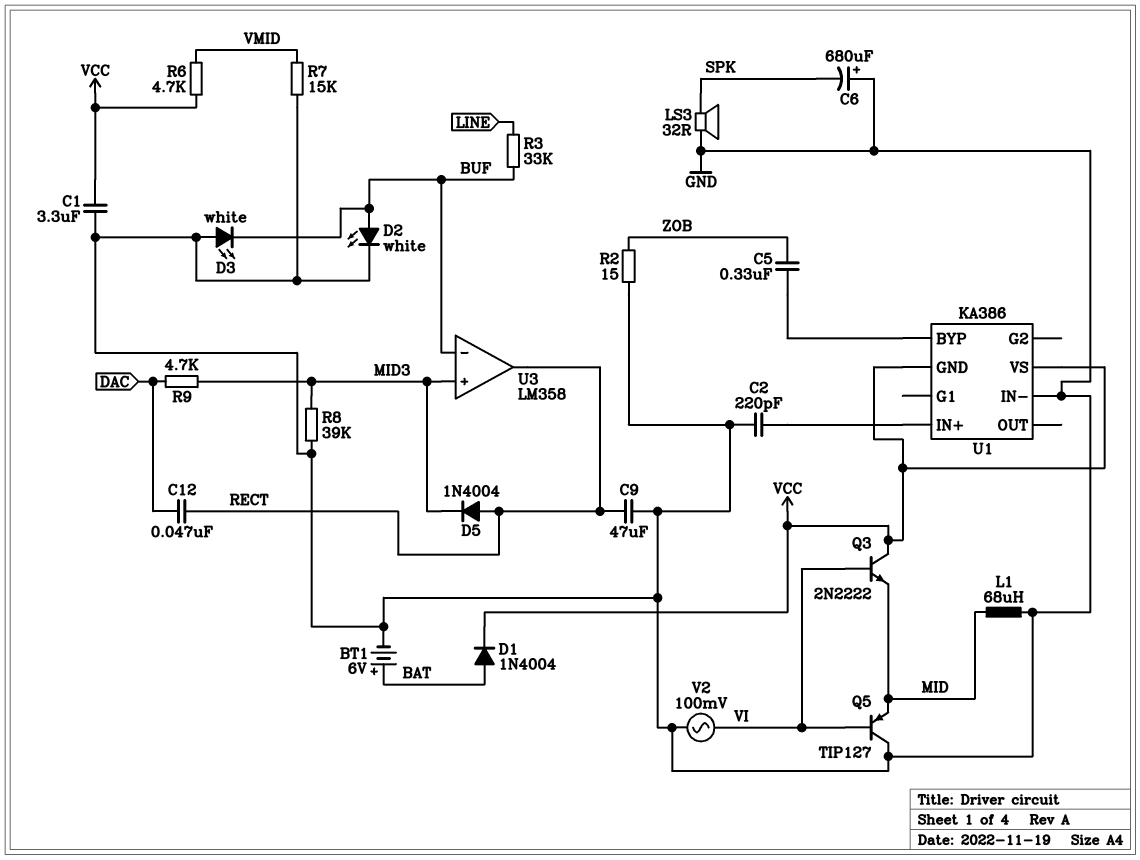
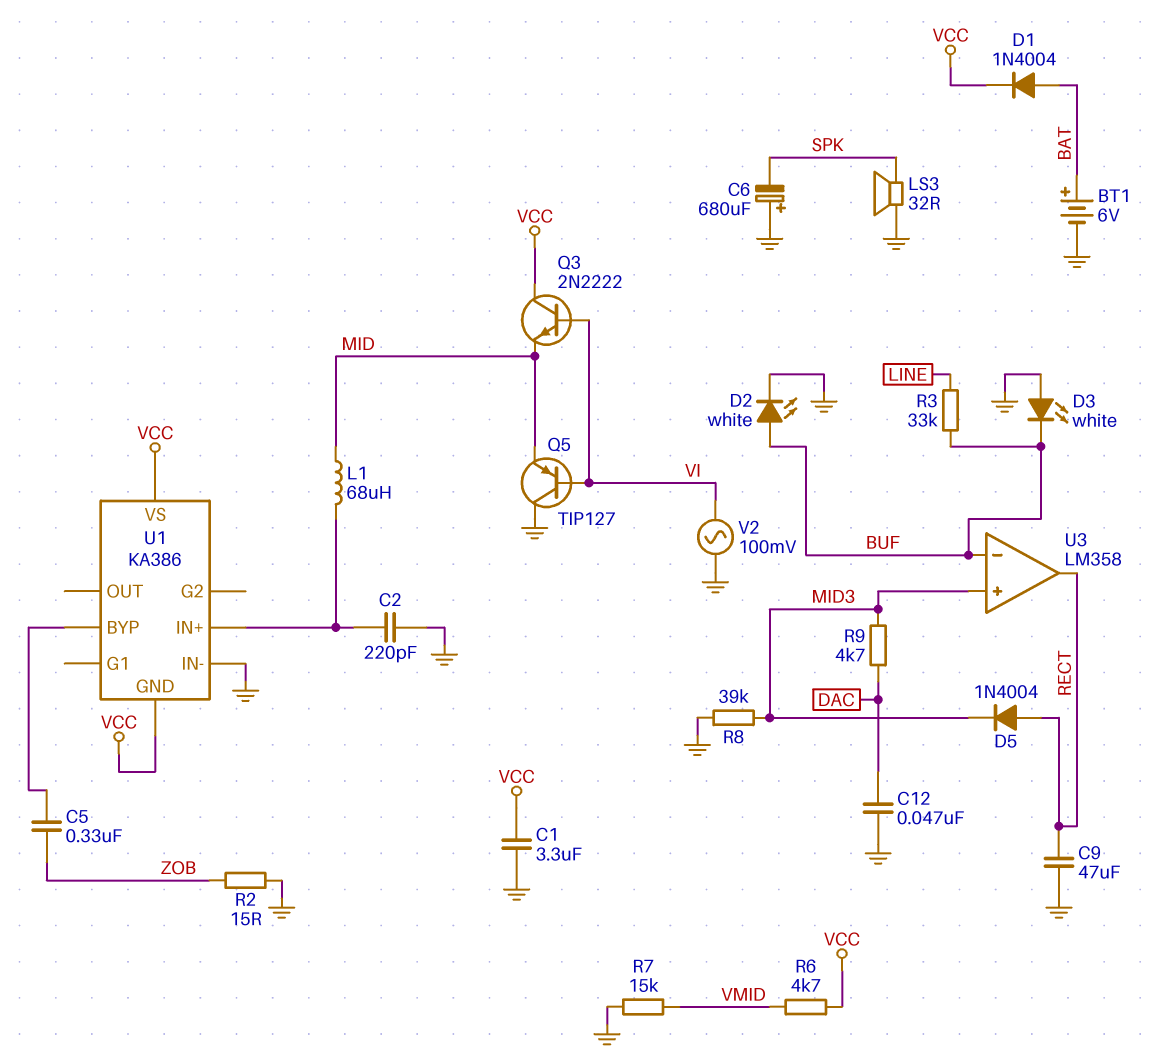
C12: 47nF (DAC, RECT) -> 47nF (DAC, GND)
L1: 68uH (GND, MID) -> 68uH (MID, U1/IN+)

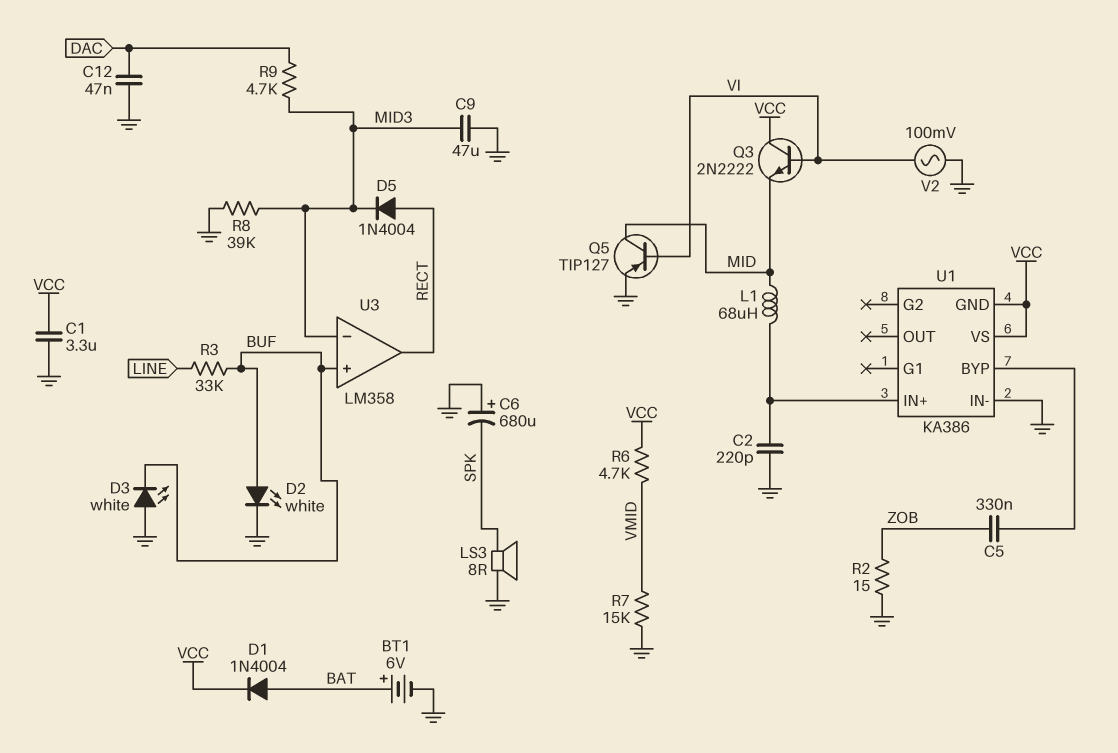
C9: 47uF (GND, RECT) -> 47uF (GND, MID3)
LS3: speaker 32R (GND, SPK) -> speaker 8R (GND, SPK)
Q5: PNP TIP127 (B VI, C GND, E MID) -> PNP TIP127 (B VI, C MID, E GND)
U3 pin in+: MID3 -> BUF
U3 pin in-: BUF -> MID3

